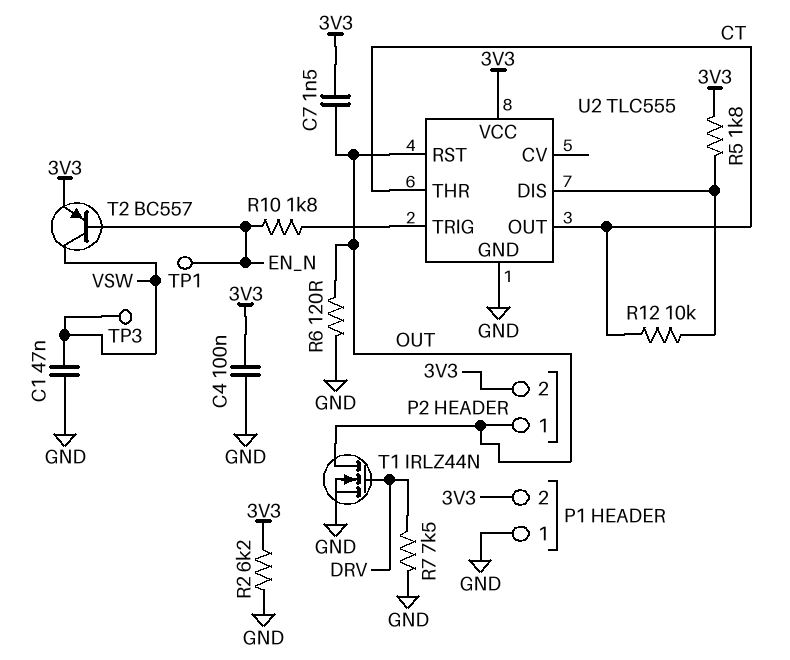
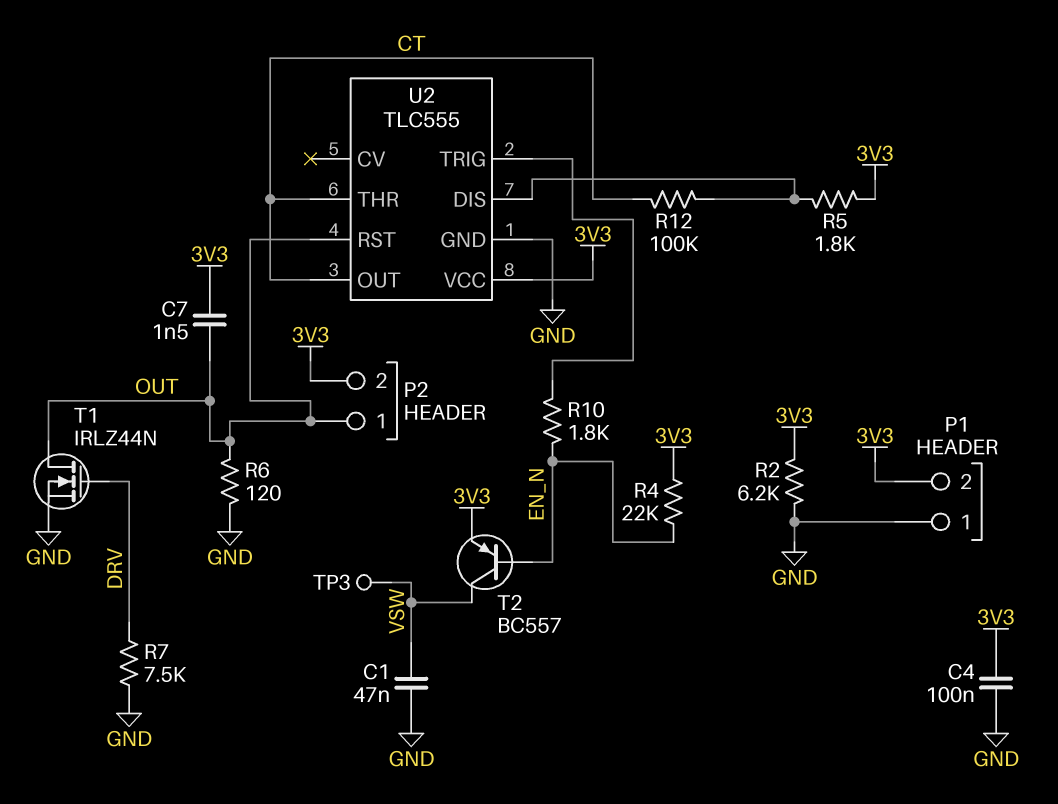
R4: none -> 22k (3V3, EN_N)
R12: 10k (CT, U2/DIS) -> 100k (CT, U2/DIS)
TP1: test point (EN_N) -> none

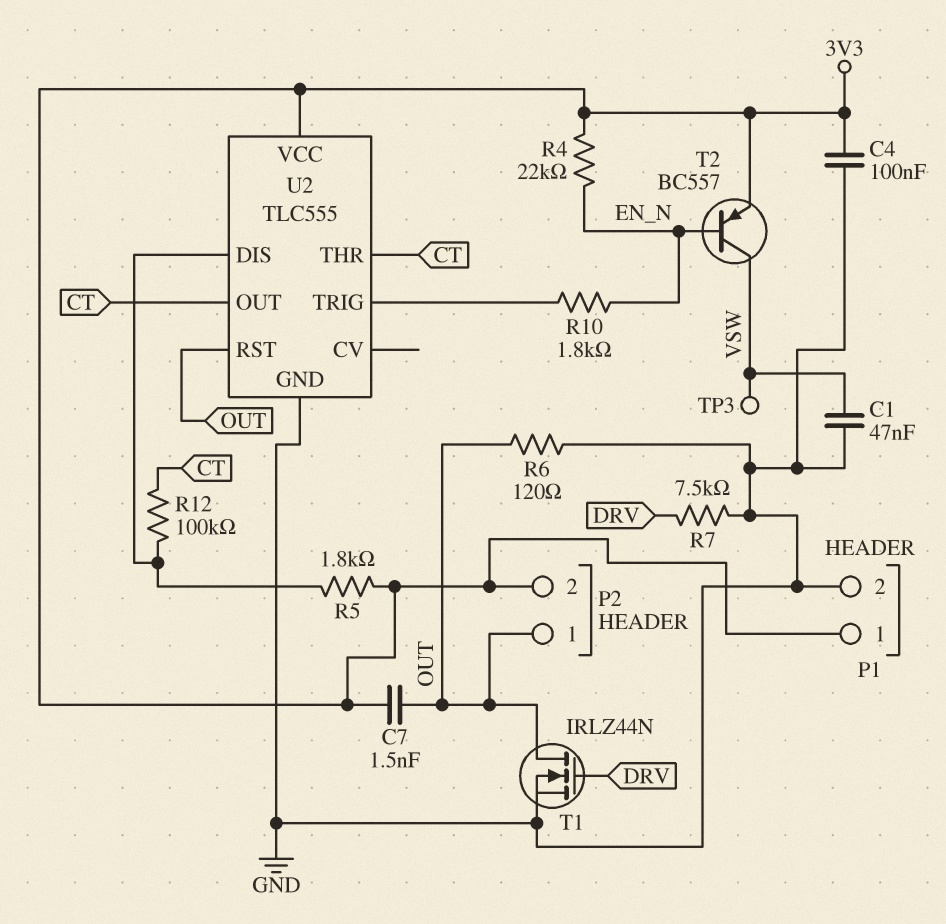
P1 pin 1: GND -> 3V3
P1 pin 2: 3V3 -> GND
R2: 6.2k (3V3, GND) -> none

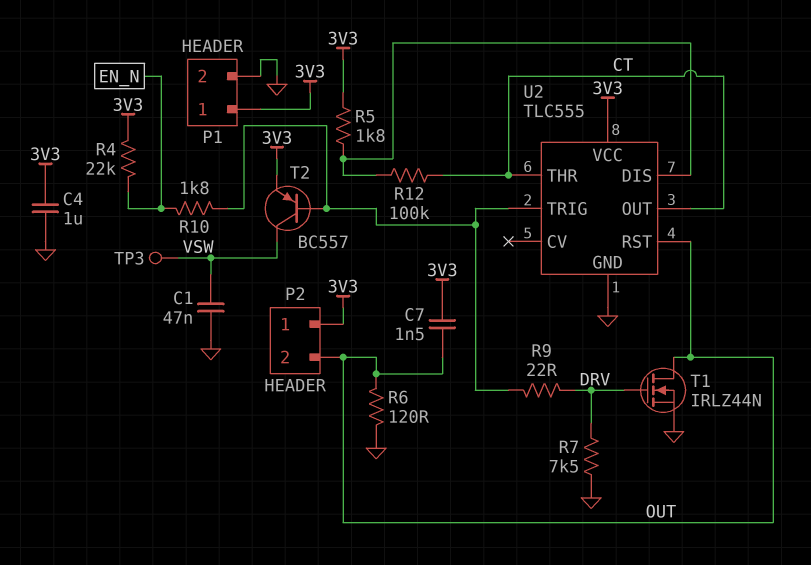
C4: 100nF (3V3, GND) -> 1uF (3V3, GND)
P2 pin 1: OUT -> 3V3
P2 pin 2: 3V3 -> OUT
R9: none -> 22 (DRV, U2/TRIG)
T2: PNP BC557 (B EN_N, C VSW, E 3V3) -> PNP BC557 (B U2/TRIG, C VSW, E 3V3)

